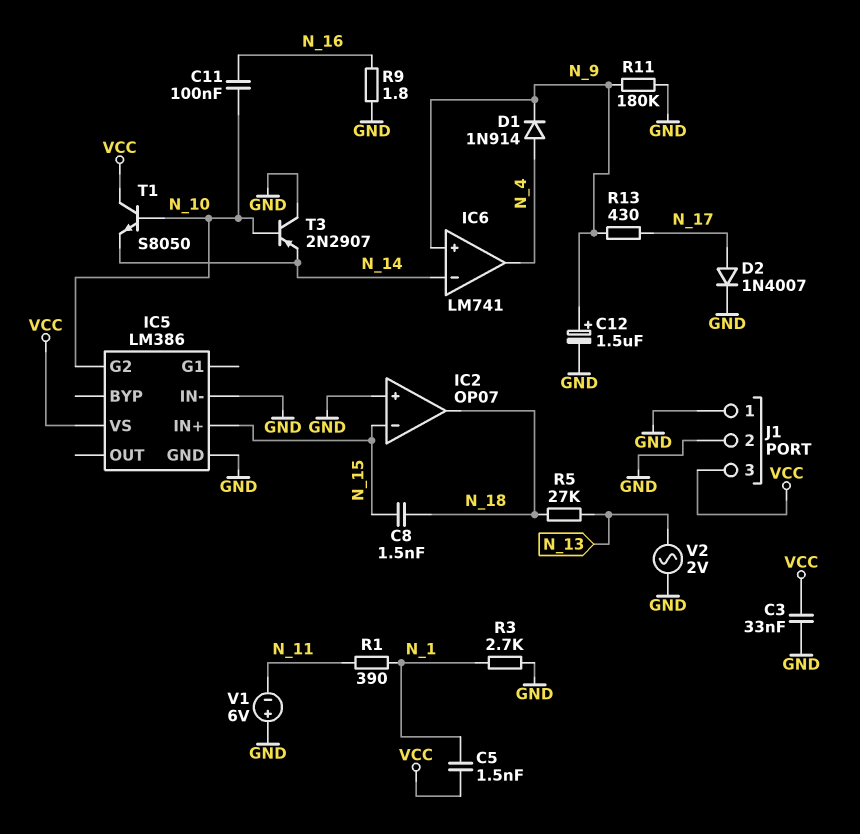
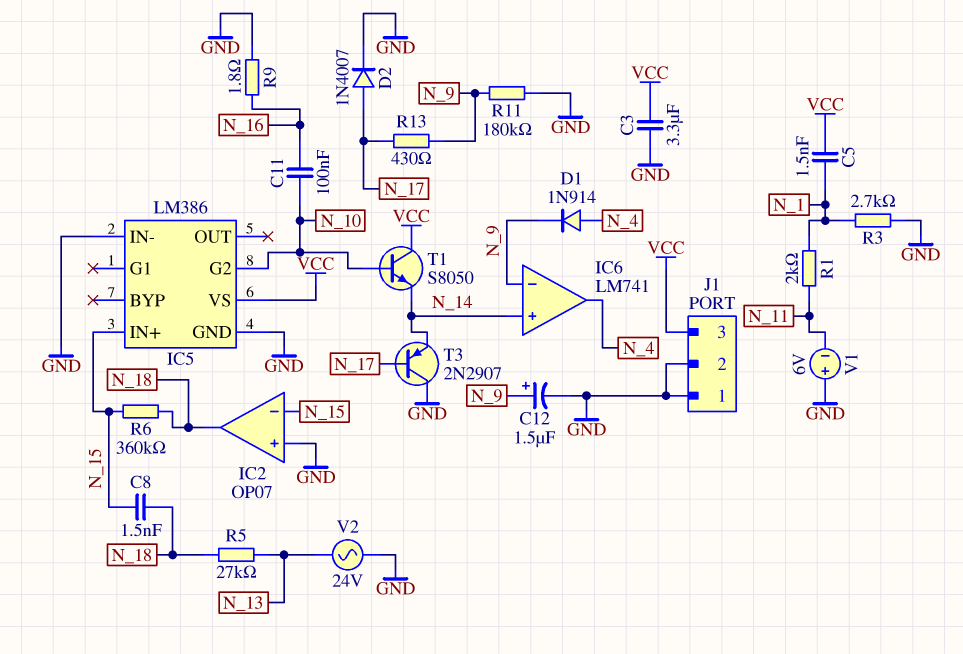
C3: 33nF (GND, VCC) -> 3.3uF (GND, VCC)
IC6 pin in+: N_9 -> N_14
IC6 pin in-: N_14 -> N_9
R1: 390 (N_1, N_11) -> 2k (N_1, N_11)
R6: none -> 360k (N_15, N_18)
T3: PNP 2N2907 (B N_10, C GND, E N_14) -> PNP 2N2907 (B N_17, C GND, E N_14)
V2: AC 2V (GND, N_13) -> AC 24V (GND, N_13)

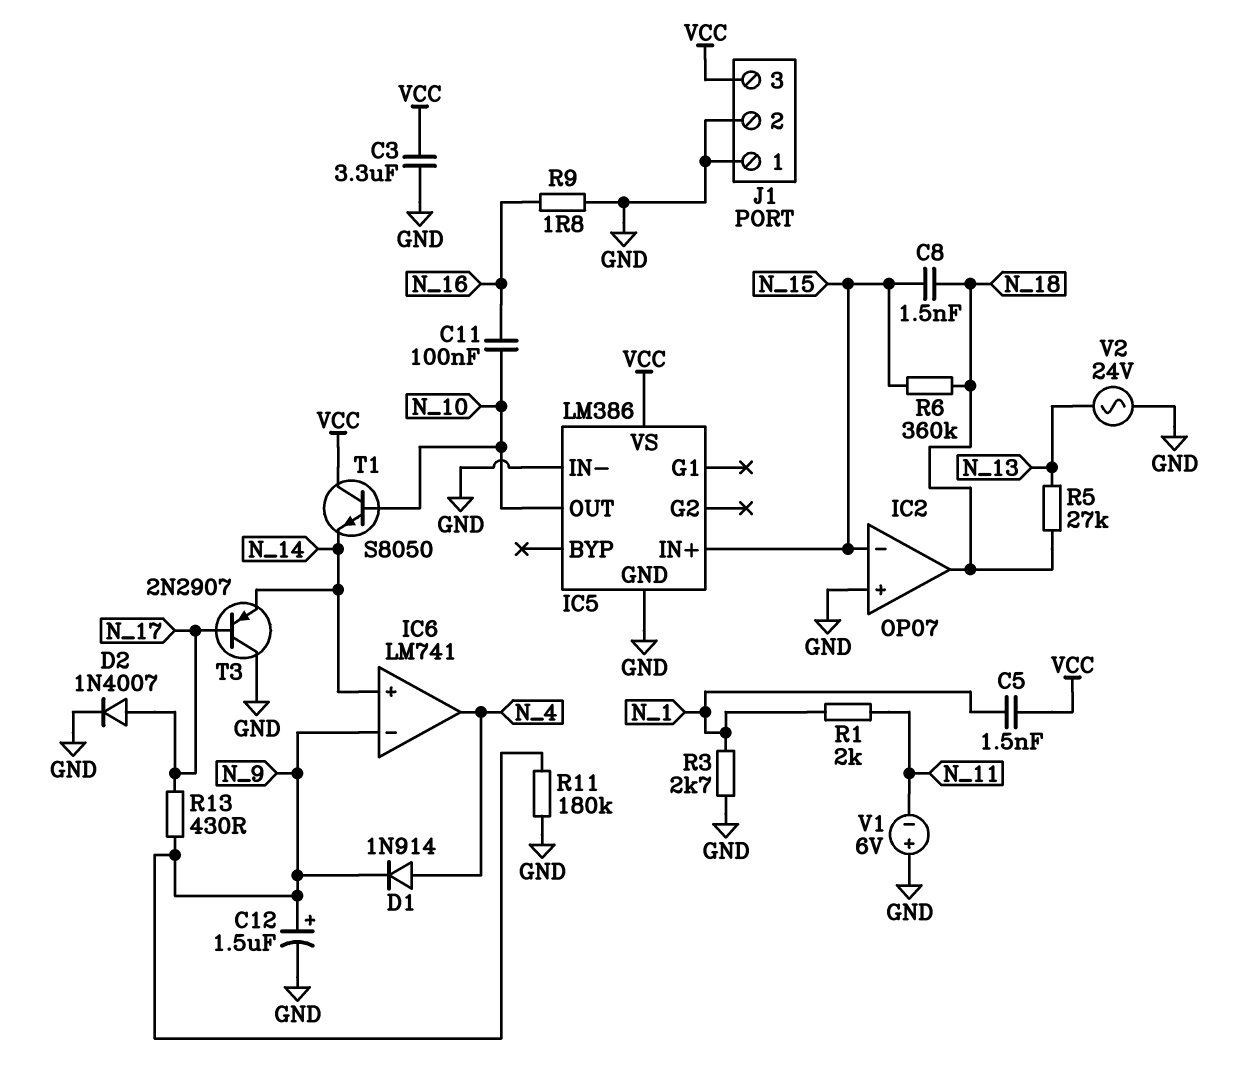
IC5 pin G2: N_10 -> none
IC5 pin OUT: none -> N_10

